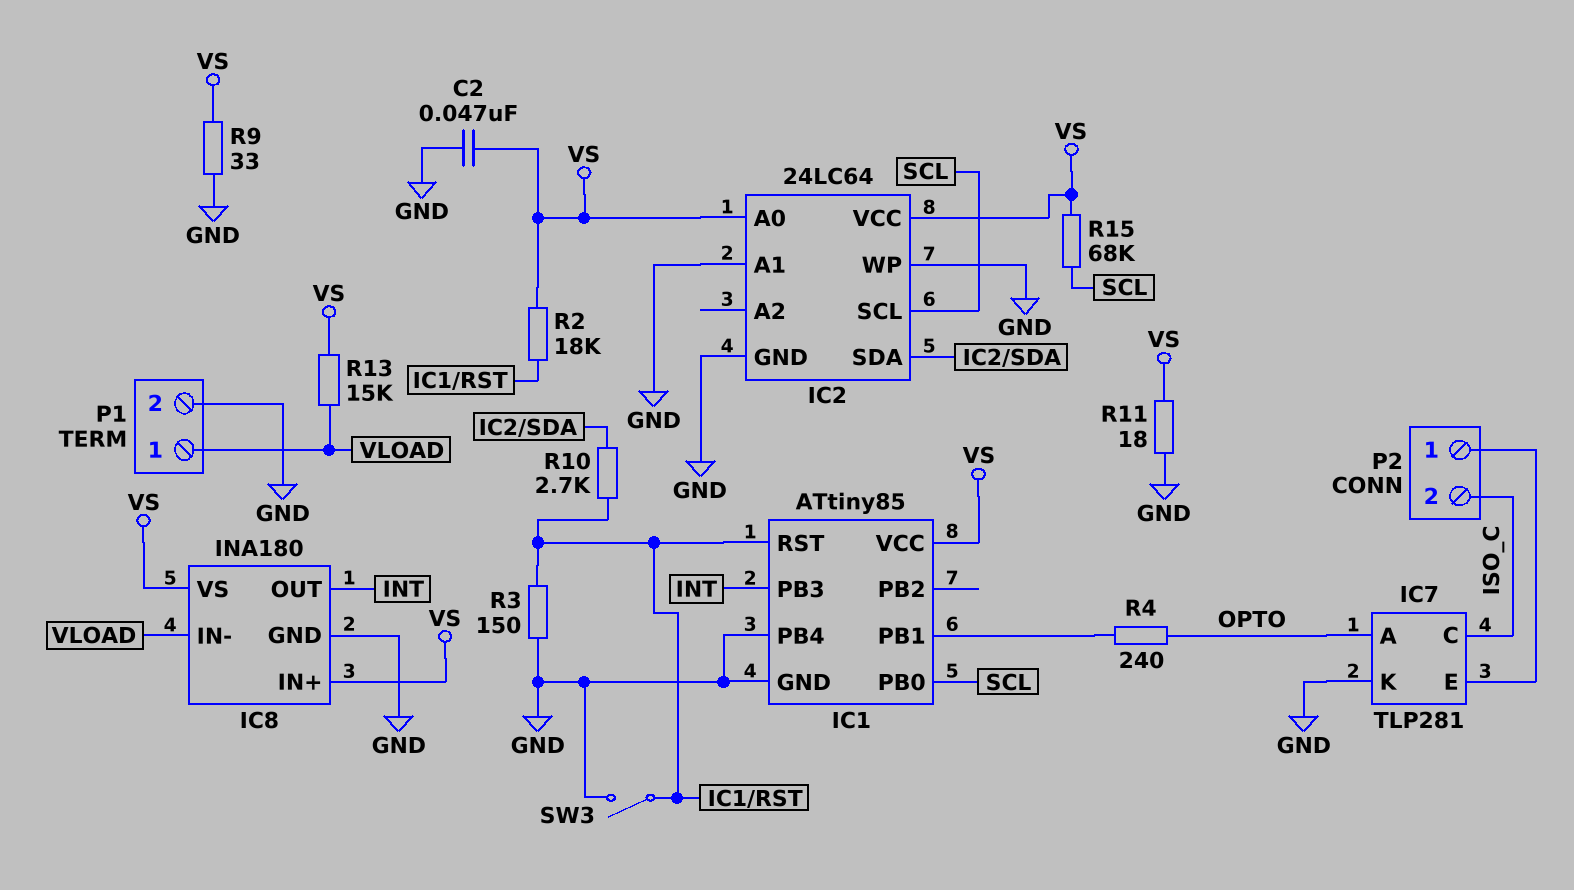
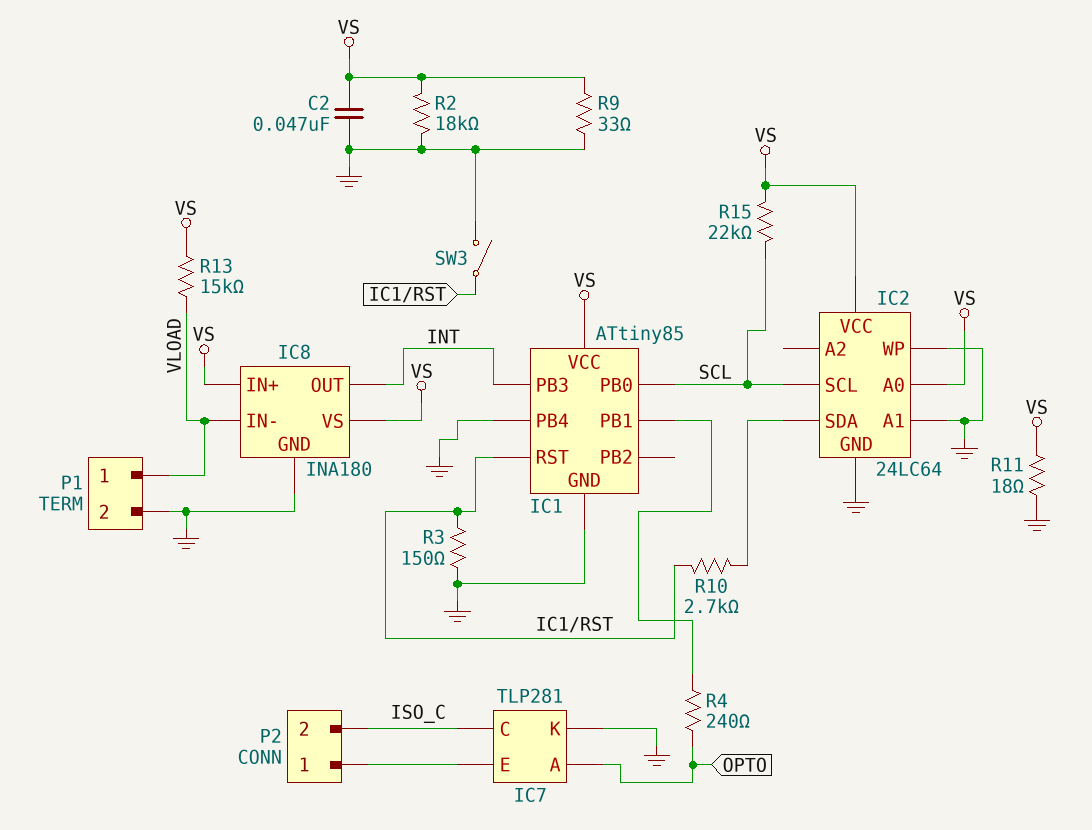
R2: 18k (IC1/RST, VS) -> 18k (GND, VS)
R15: 68k (SCL, VS) -> 22k (SCL, VS)

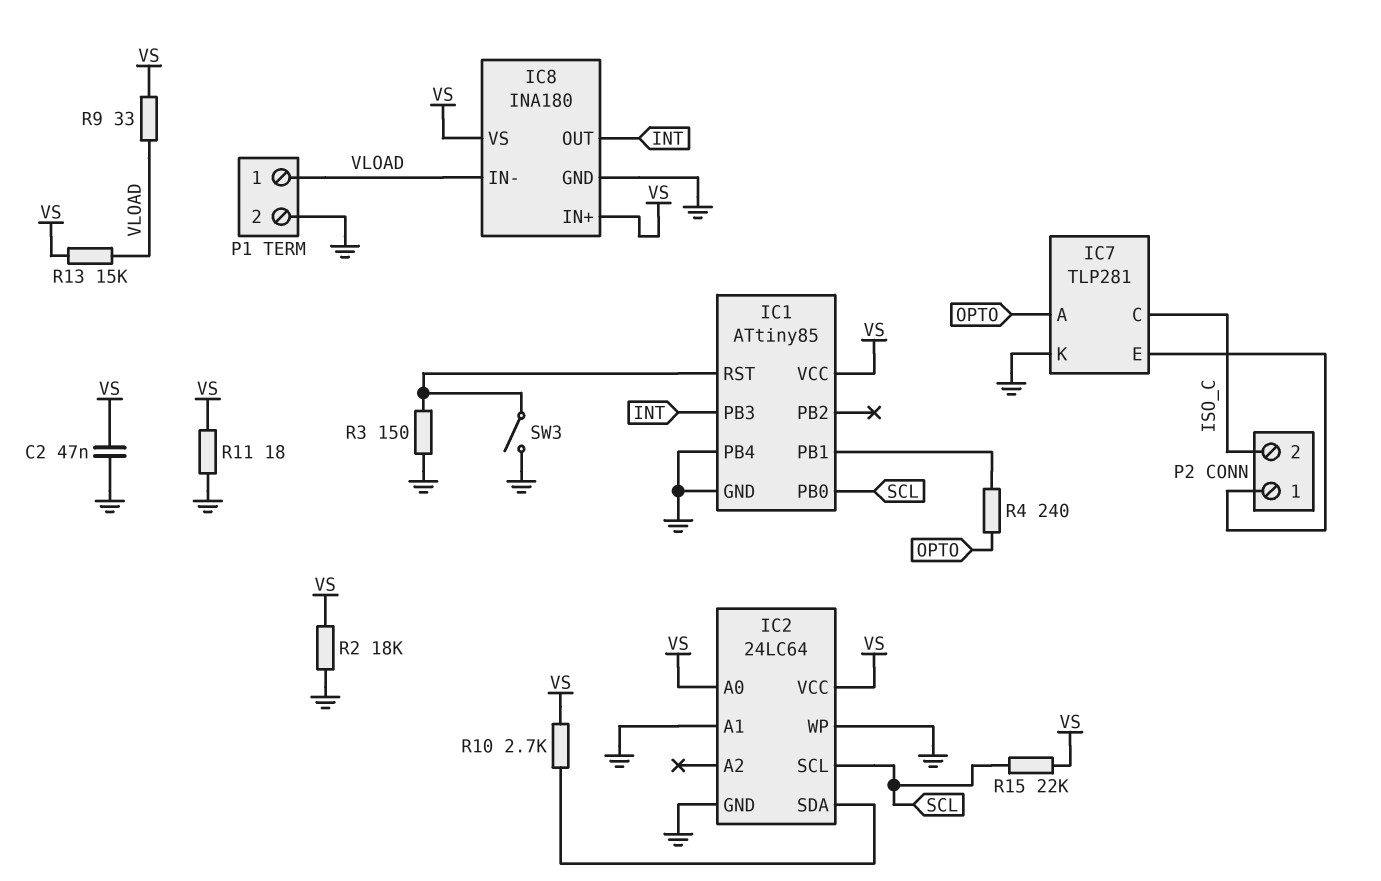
R9: 33 (GND, VS) -> 33 (VLOAD, VS)
R10: 2.7k (IC1/RST, IC2/SDA) -> 2.7k (IC2/SDA, VS)

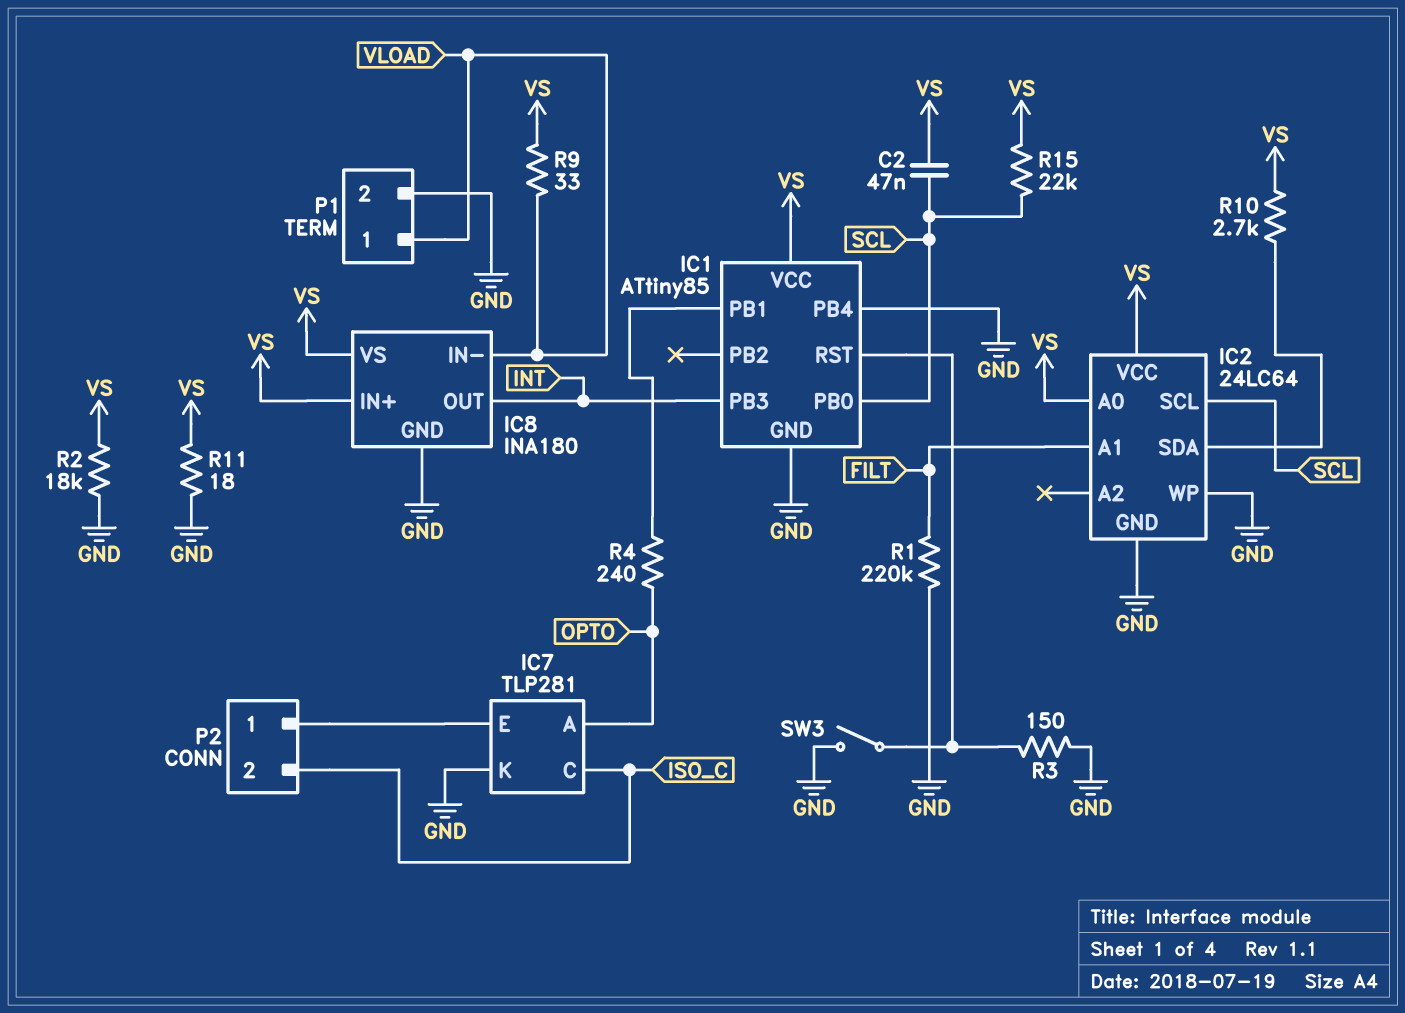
C2: 47nF (GND, VS) -> 47nF (SCL, VS)
IC2 pin A1: GND -> FILT
R1: none -> 220k (FILT, GND)
R13: 15k (VLOAD, VS) -> none

